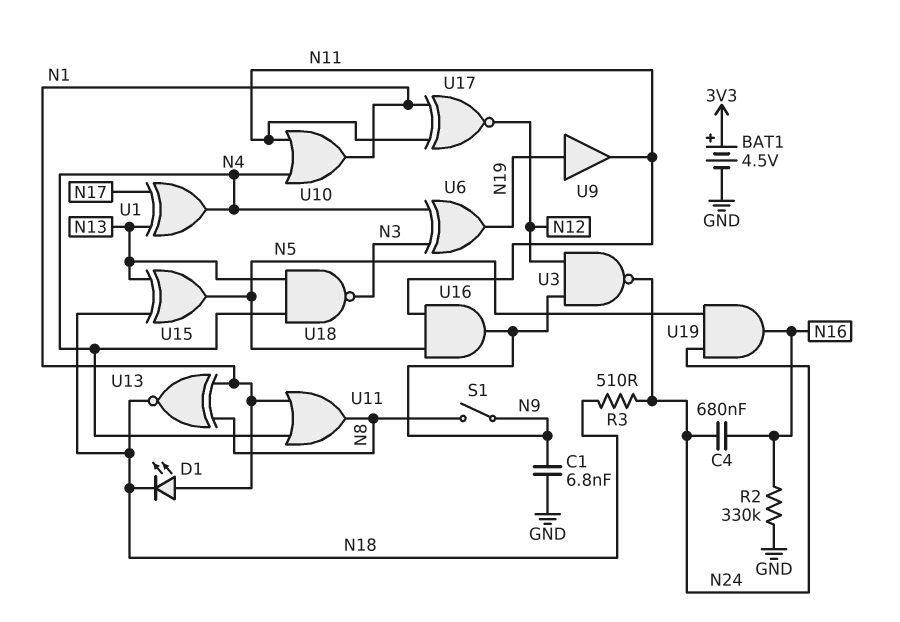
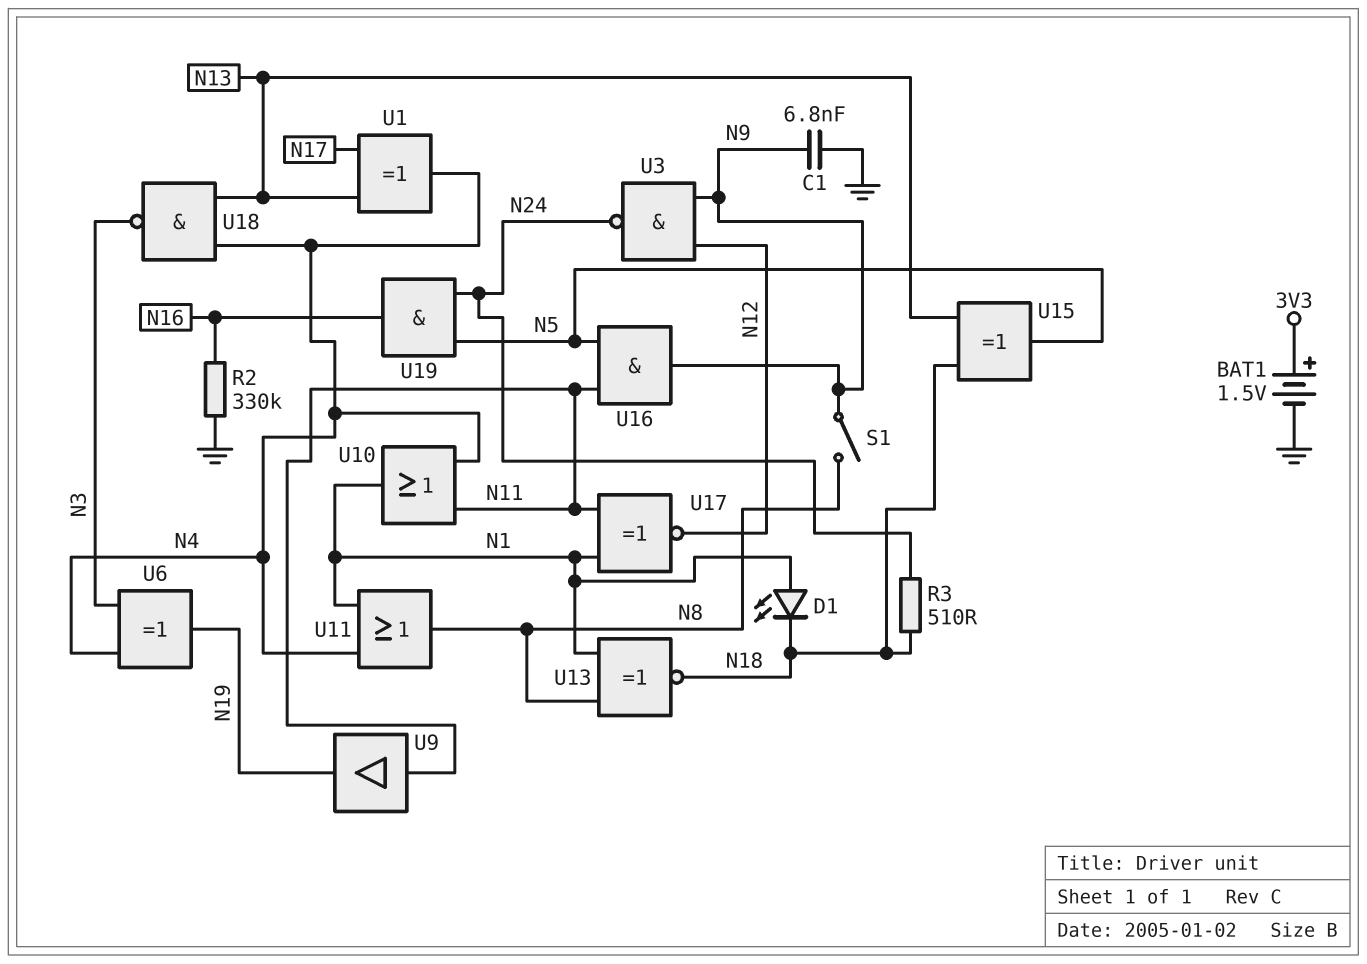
BAT1: 4.5V (plus 3V3, minus GND) -> 1.5V (plus 3V3, minus GND)
C4: 680nF (N16, N24) -> none
U9: buffer (in N19, out N11) -> buffer (in N11, out N19)

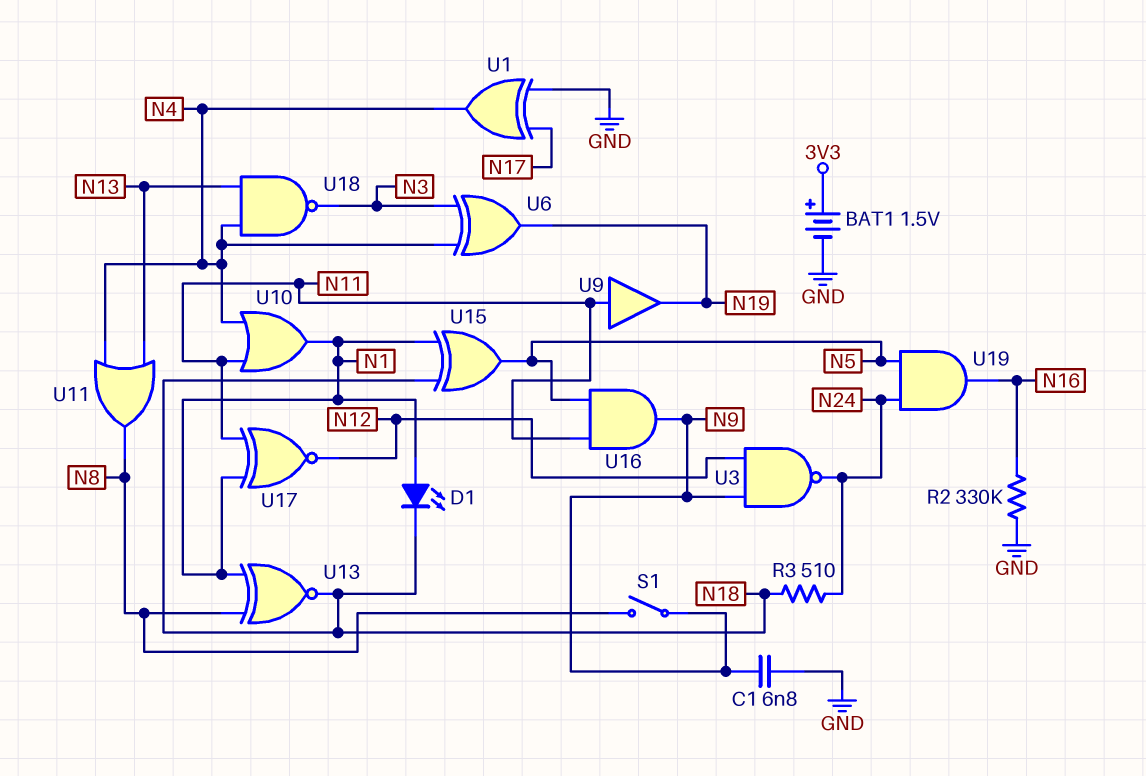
U1: XOR (in N13, in N17, out N4) -> XOR (in GND, in N17, out N4)
U11: OR (in N1, in N4, out N8) -> OR (in N4, in N13, out N8)
U15: XOR (in N13, in N18, out N5) -> XOR (in N1, in N18, out N5)

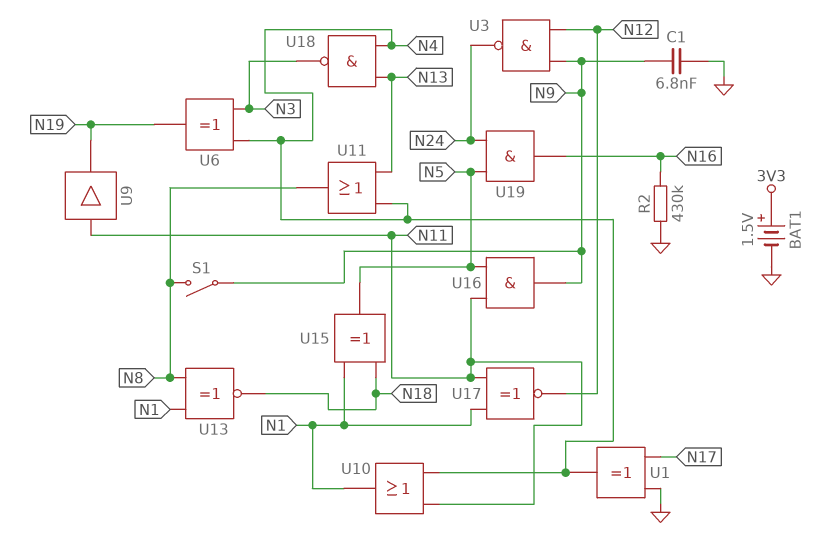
D1: LED (A N1, K N18) -> none
R2: 330k (GND, N16) -> 430k (GND, N16)
R3: 510 (N18, N24) -> none

